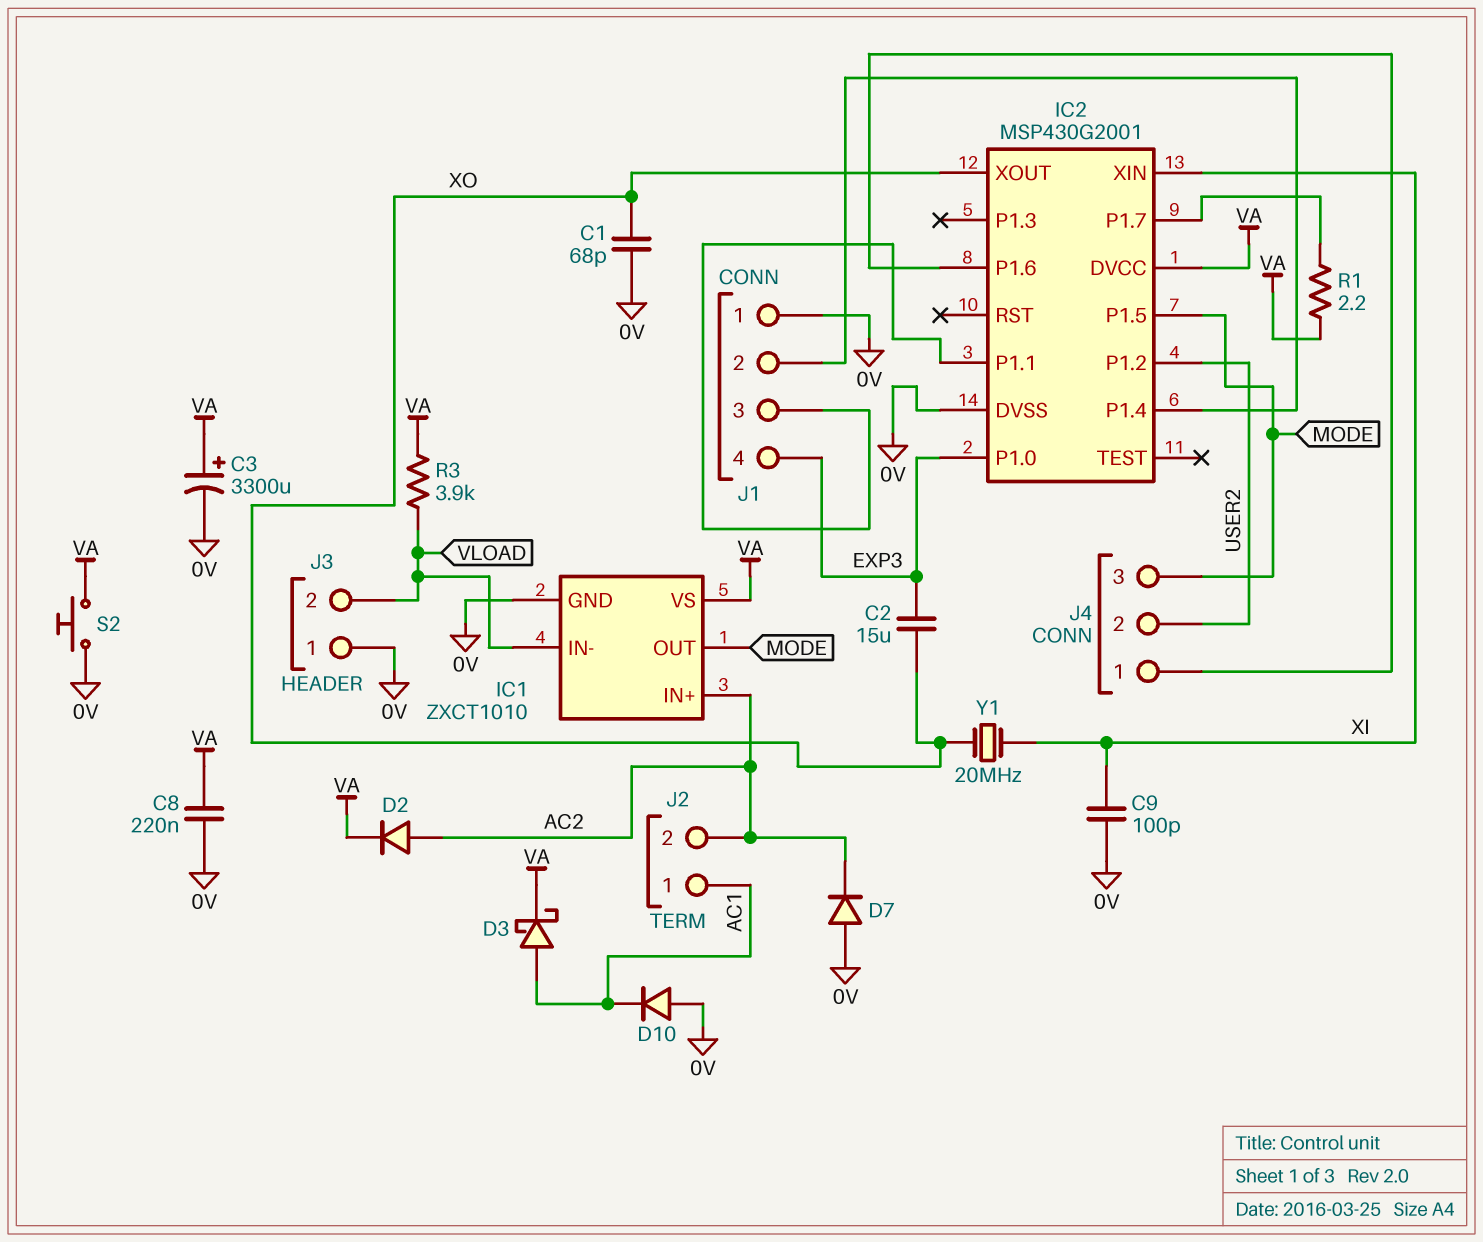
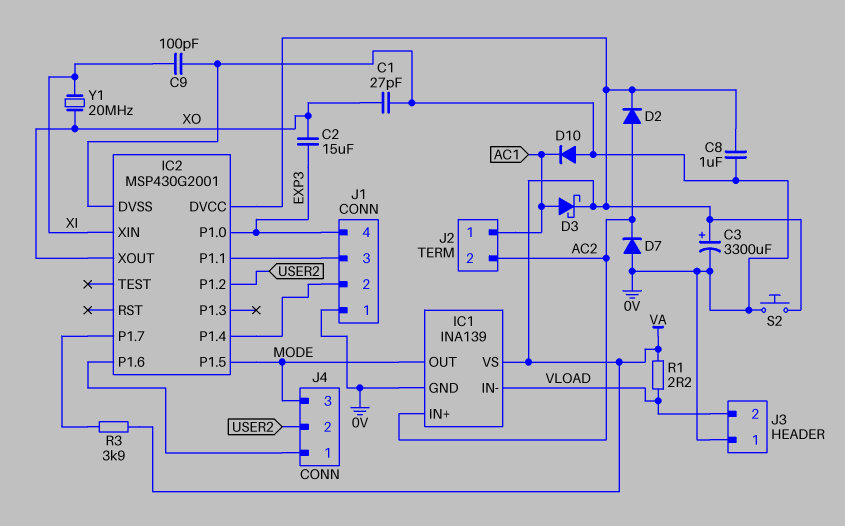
C1: 68pF (0V, XO) -> 27pF (0V, XO)
C8: 220nF (0V, VA) -> 1uF (0V, VA)
IC1: ZXCT1010 -> INA139
R1: 2.2 (IC2/P1.7, VA) -> 2.2 (VA, VLOAD)
R3: 3.9k (VA, VLOAD) -> 3.9k (IC2/P1.7, VA)

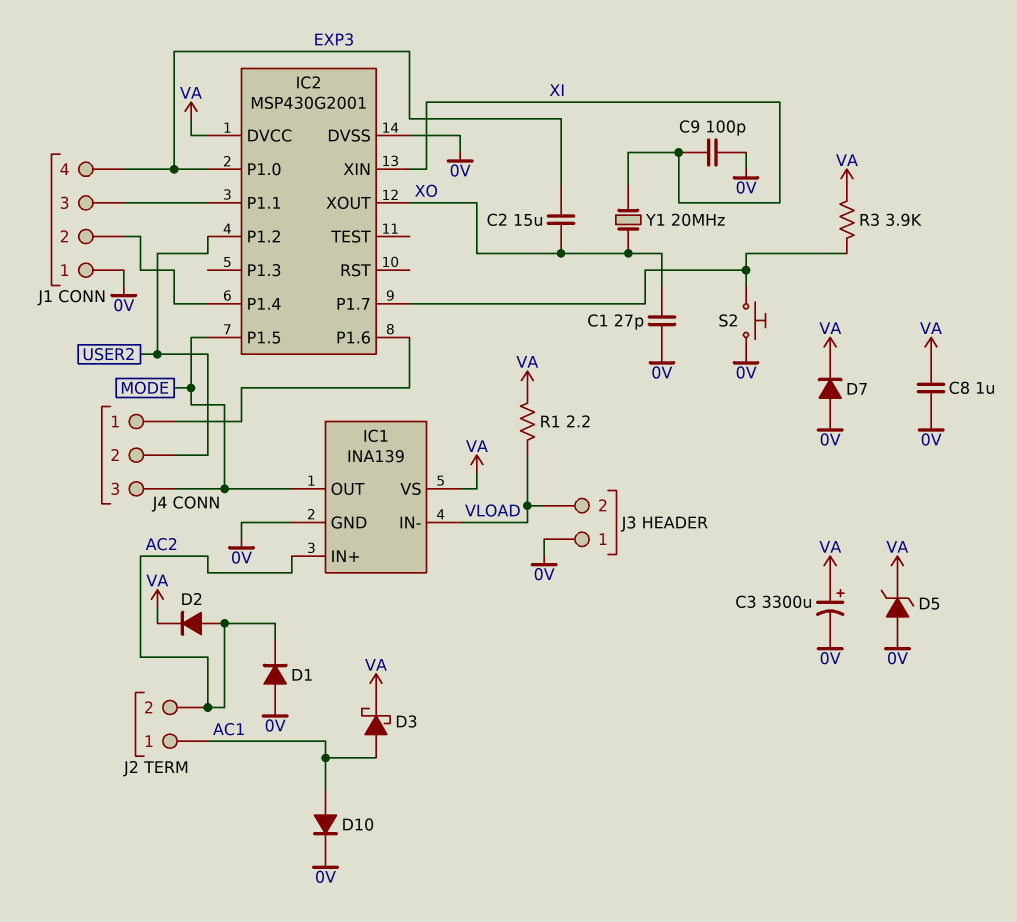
D1: none -> diode (A 0V, K AC2)
D5: none -> zener (A 0V, K VA)
D7: diode (A 0V, K AC2) -> diode (A 0V, K VA)
D10: diode (A 0V, K AC1) -> diode (A AC1, K 0V)
S2: button (0V, VA) -> button (0V, IC2/P1.7)

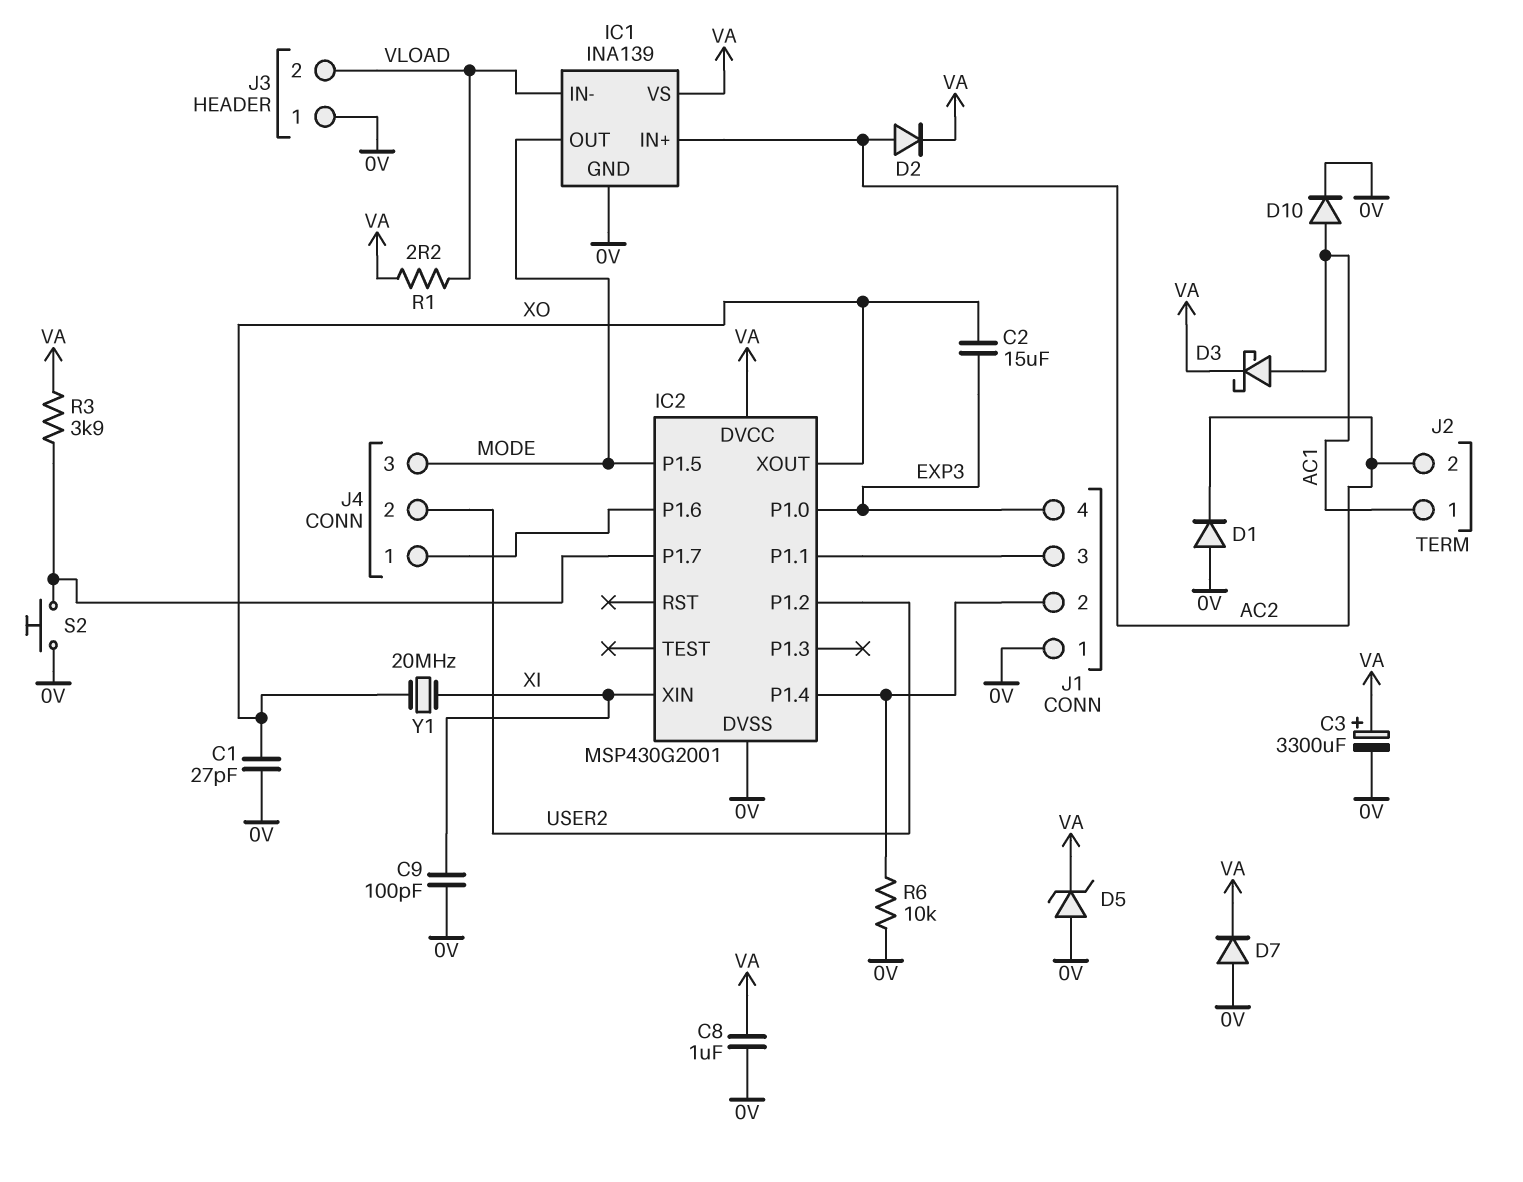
R6: none -> 10k (0V, IC2/P1.4)

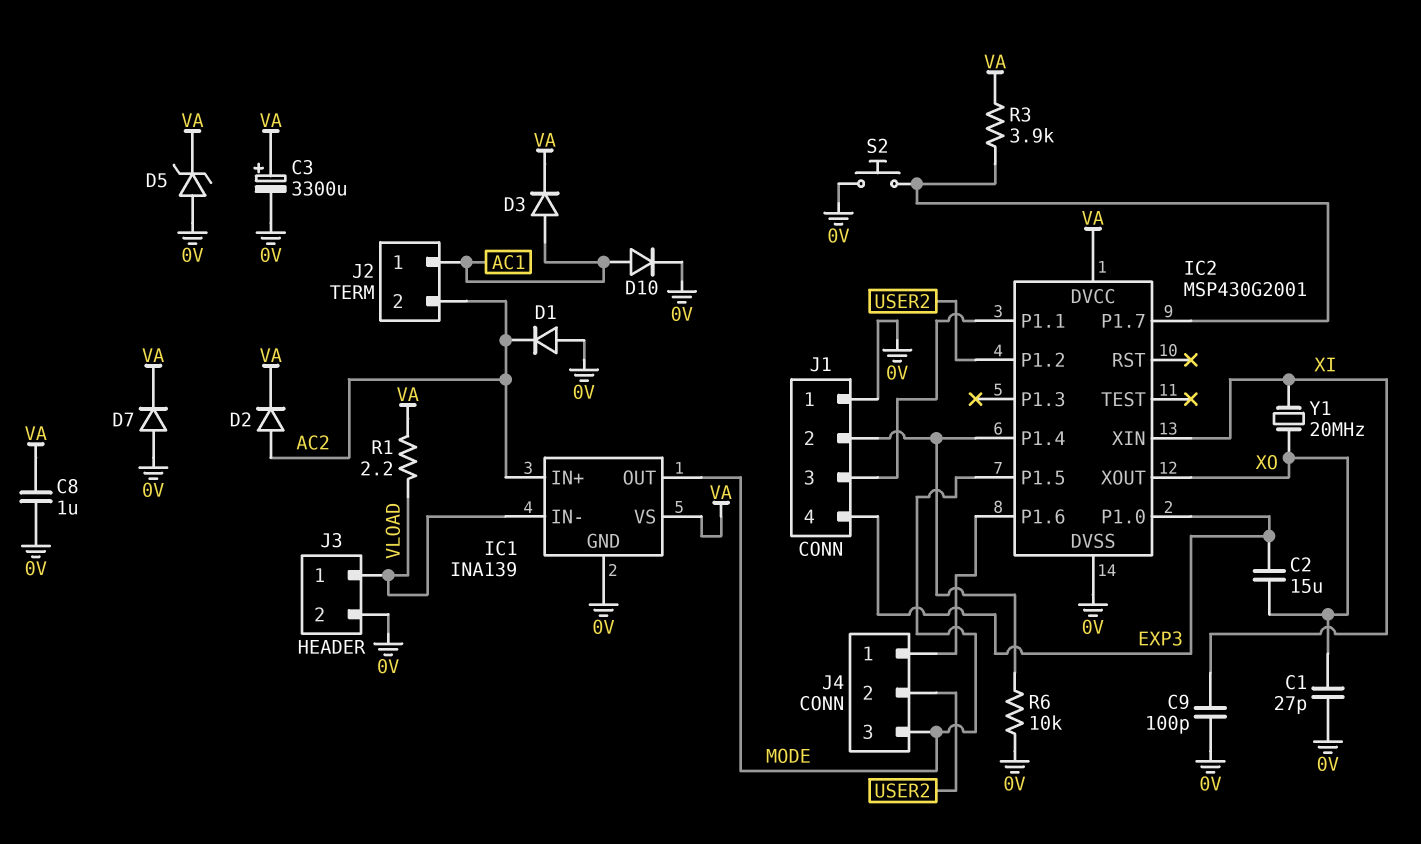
D3: schottky (A AC1, K VA) -> diode (A AC1, K VA)
J3 pin 1: 0V -> VLOAD
J3 pin 2: VLOAD -> 0V

